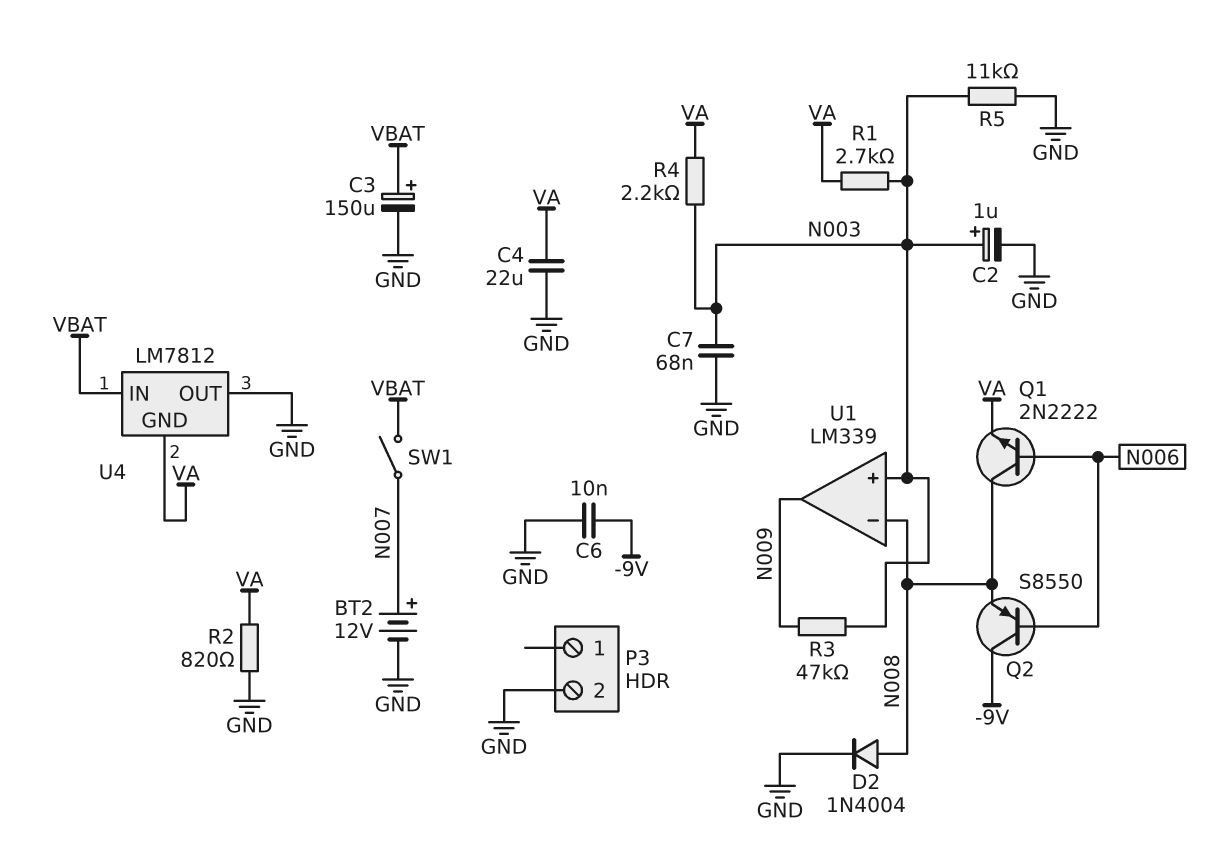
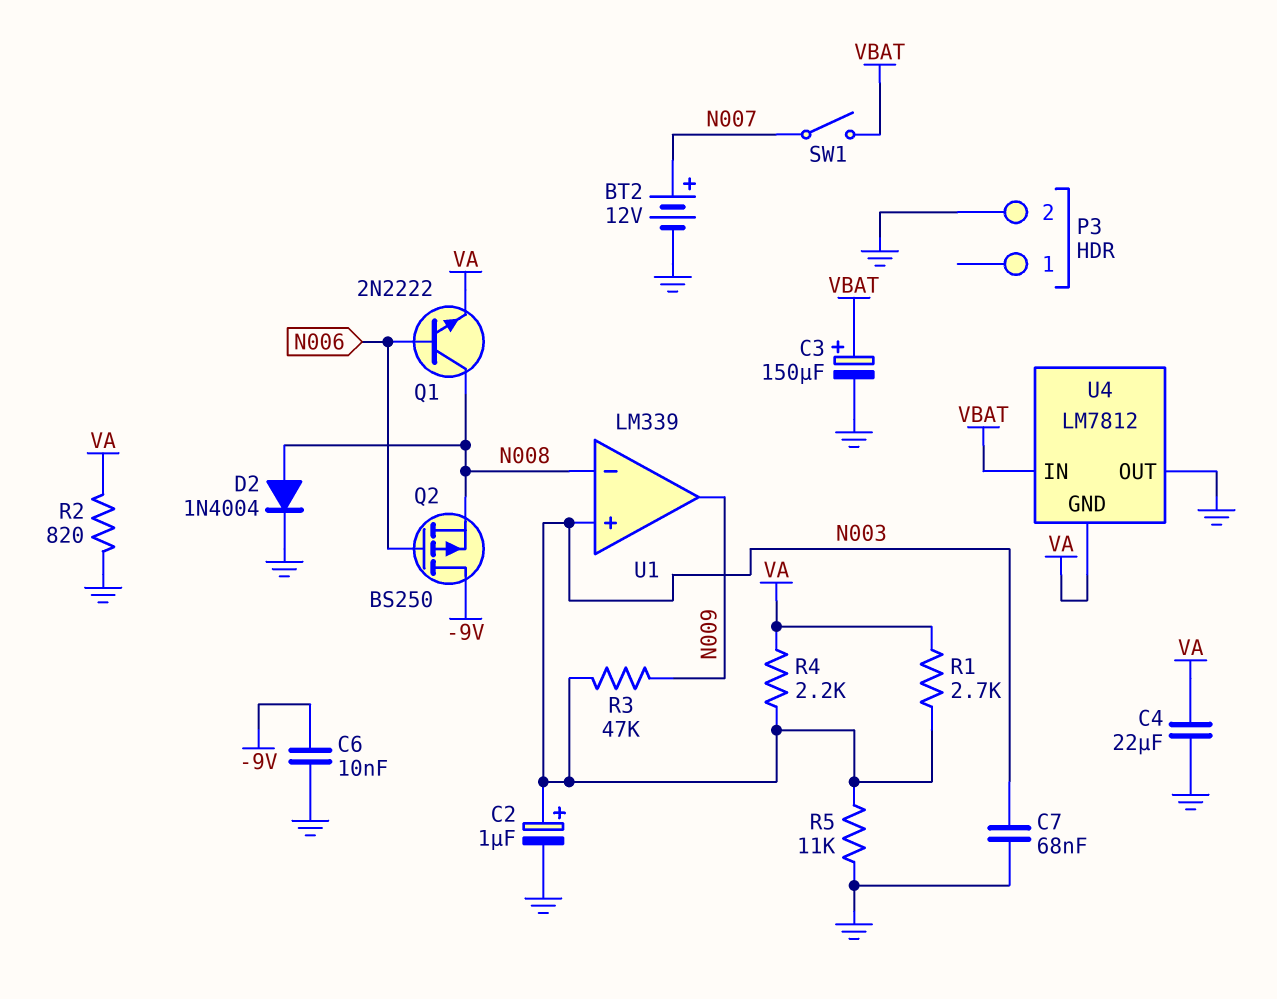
Q2: PNP S8550 (B N006, C -9V, E N008) -> PMOS BS250 (G N006, D -9V, S N008)

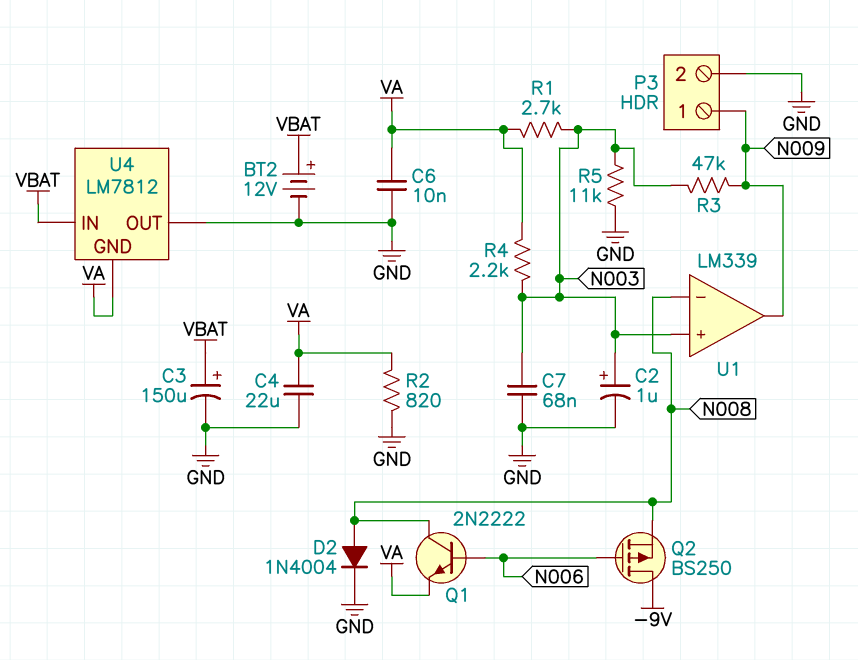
BT2: 12V (plus N007, minus GND) -> 12V (plus VBAT, minus GND)
C6: 10nF (-9V, GND) -> 10nF (GND, VA)
P3 pin 1: none -> N009
SW1: switch (N007, VBAT) -> none

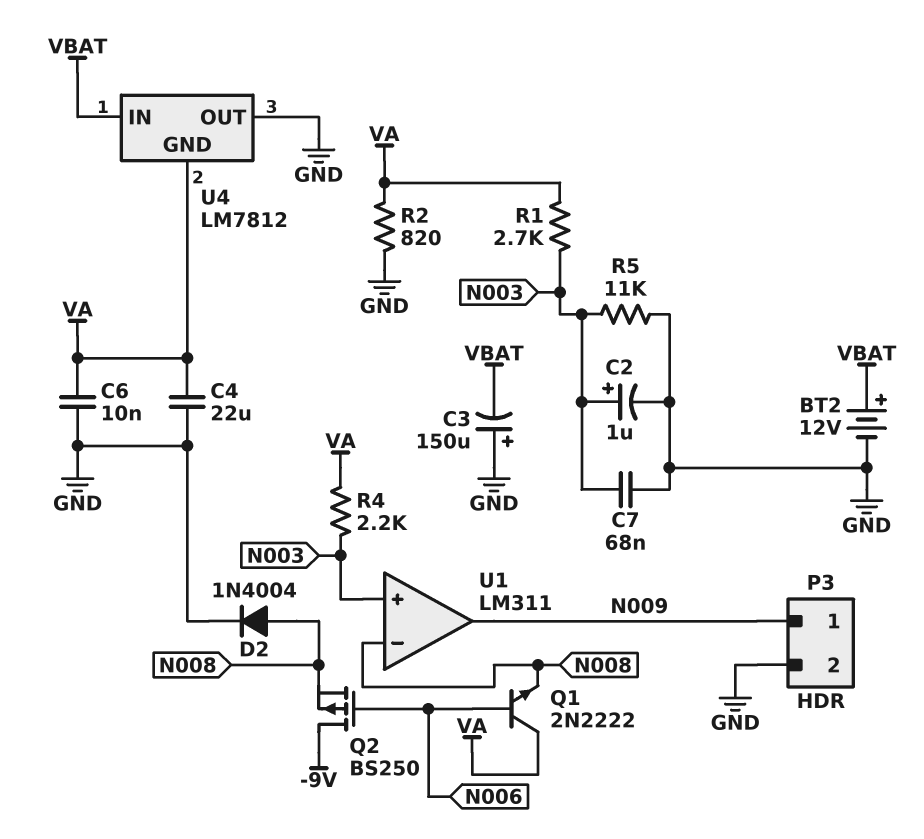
C3: 150uF (plus VBAT, minus GND) -> 150uF (plus GND, minus VBAT)
Q1: NPN 2N2222 (B N006, C N008, E VA) -> NPN 2N2222 (B N006, C VA, E N008)
R3: 47k (N003, N009) -> none
U1: LM339 -> LM311

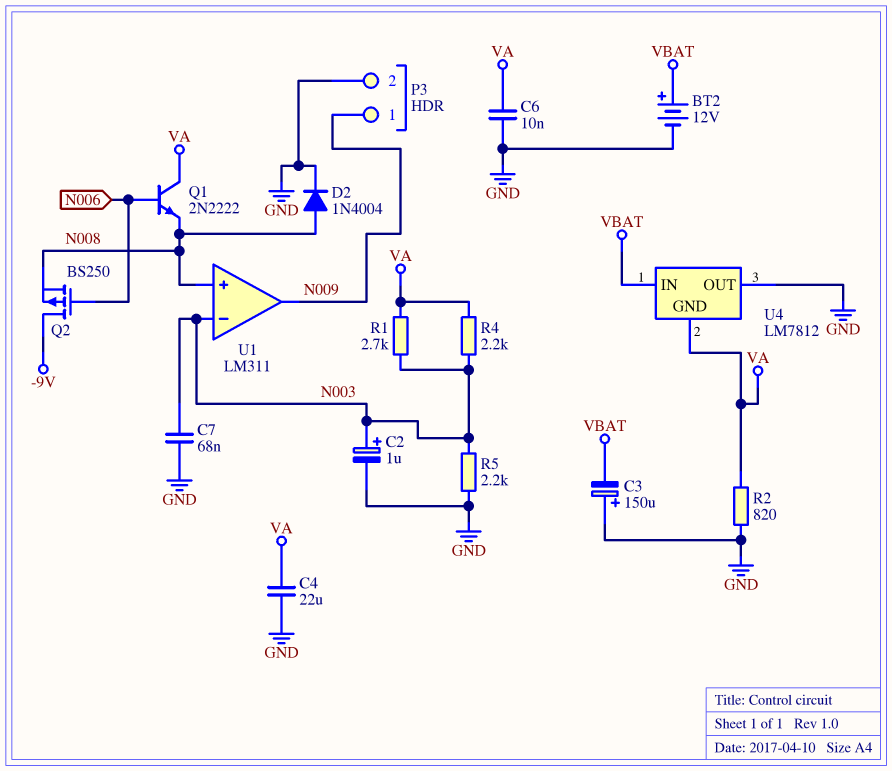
R5: 11k (GND, N003) -> 2.2k (GND, N003)
U1 pin in+: N003 -> N008
U1 pin in-: N008 -> N003

